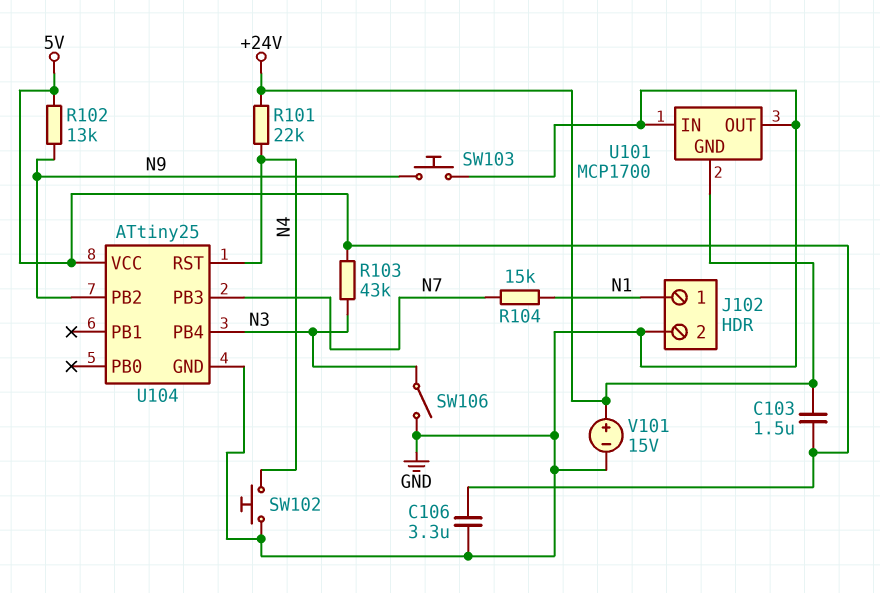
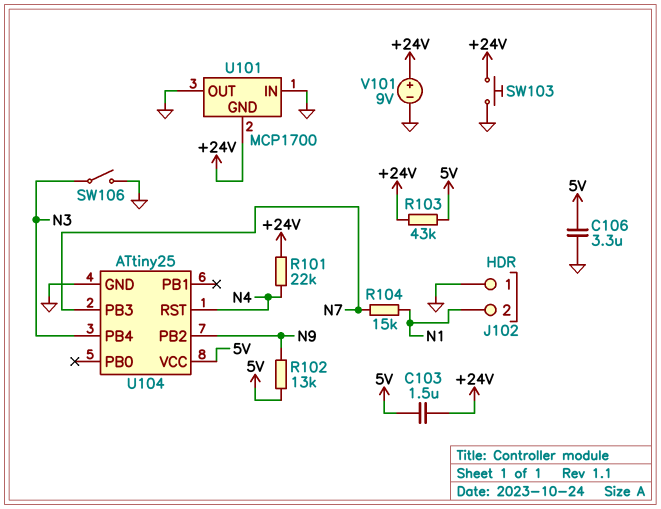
J102 pin 1: N1 -> GND
J102 pin 2: GND -> N1
R103: 43k (5V, N3) -> 43k (+24V, 5V)
SW102: button (GND, N4) -> none
SW103: button (GND, N9) -> button (+24V, GND)
V101: 15V (plus +24V, minus GND) -> 9V (plus +24V, minus GND)

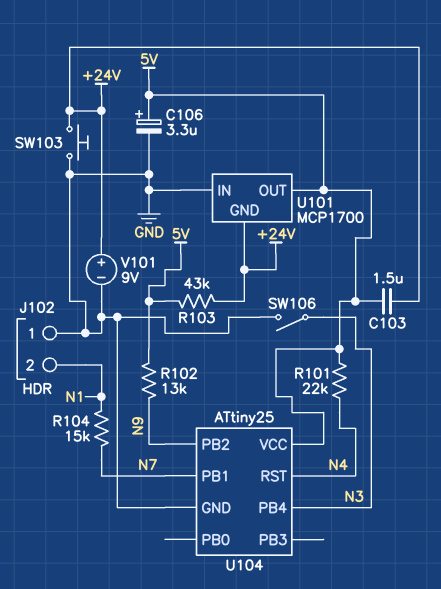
C106: 3.3uF (5V, GND) -> 3.3uF (plus 5V, minus GND)
R101: 22k (+24V, N4) -> 22k (5V, N4)
U101 pin OUT: GND -> 5V
U104 pin PB1: none -> N7
U104 pin PB3: N7 -> none

